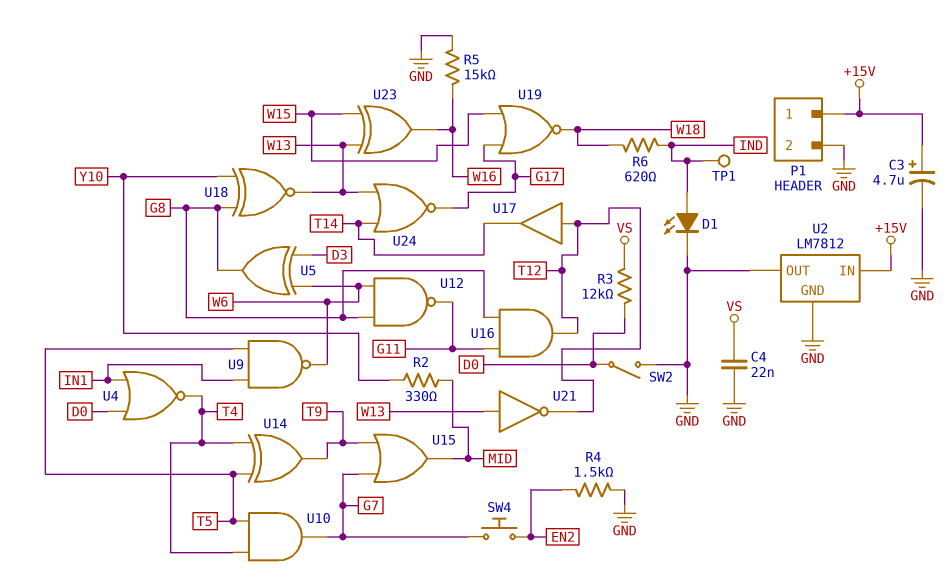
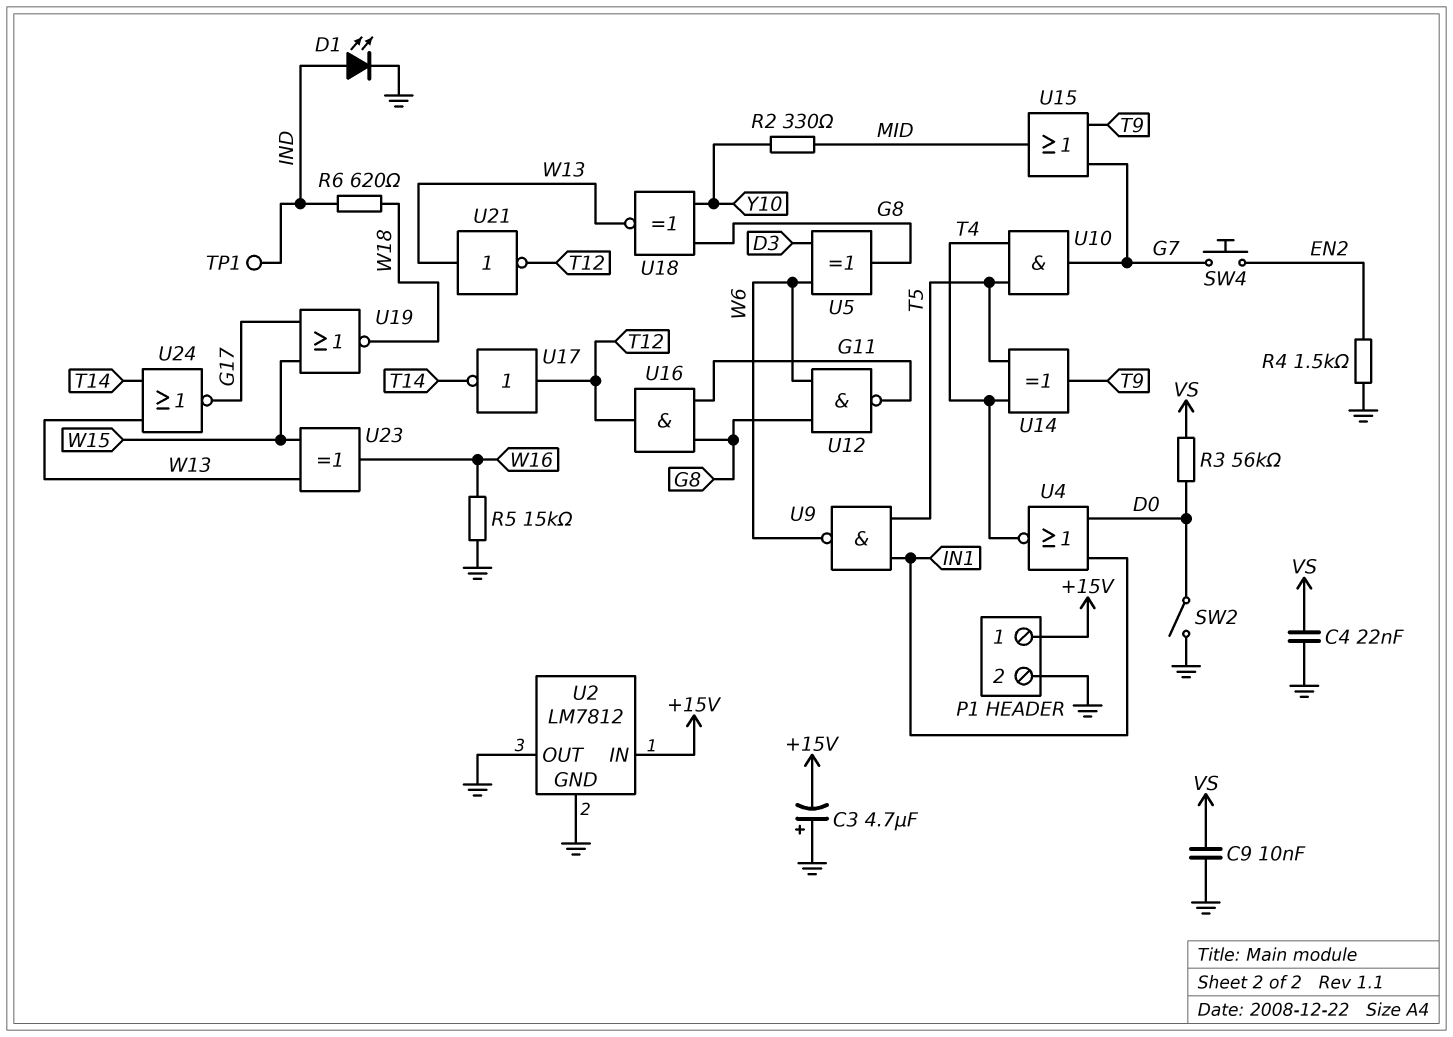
C3: 4.7uF (plus +15V, minus GND) -> 4.7uF (plus GND, minus +15V)
C9: none -> 10nF (GND, VS)
R3: 12k (D0, VS) -> 56k (D0, VS)
U17: buffer (in T12, out T14) -> NOT (in T12, out T14)

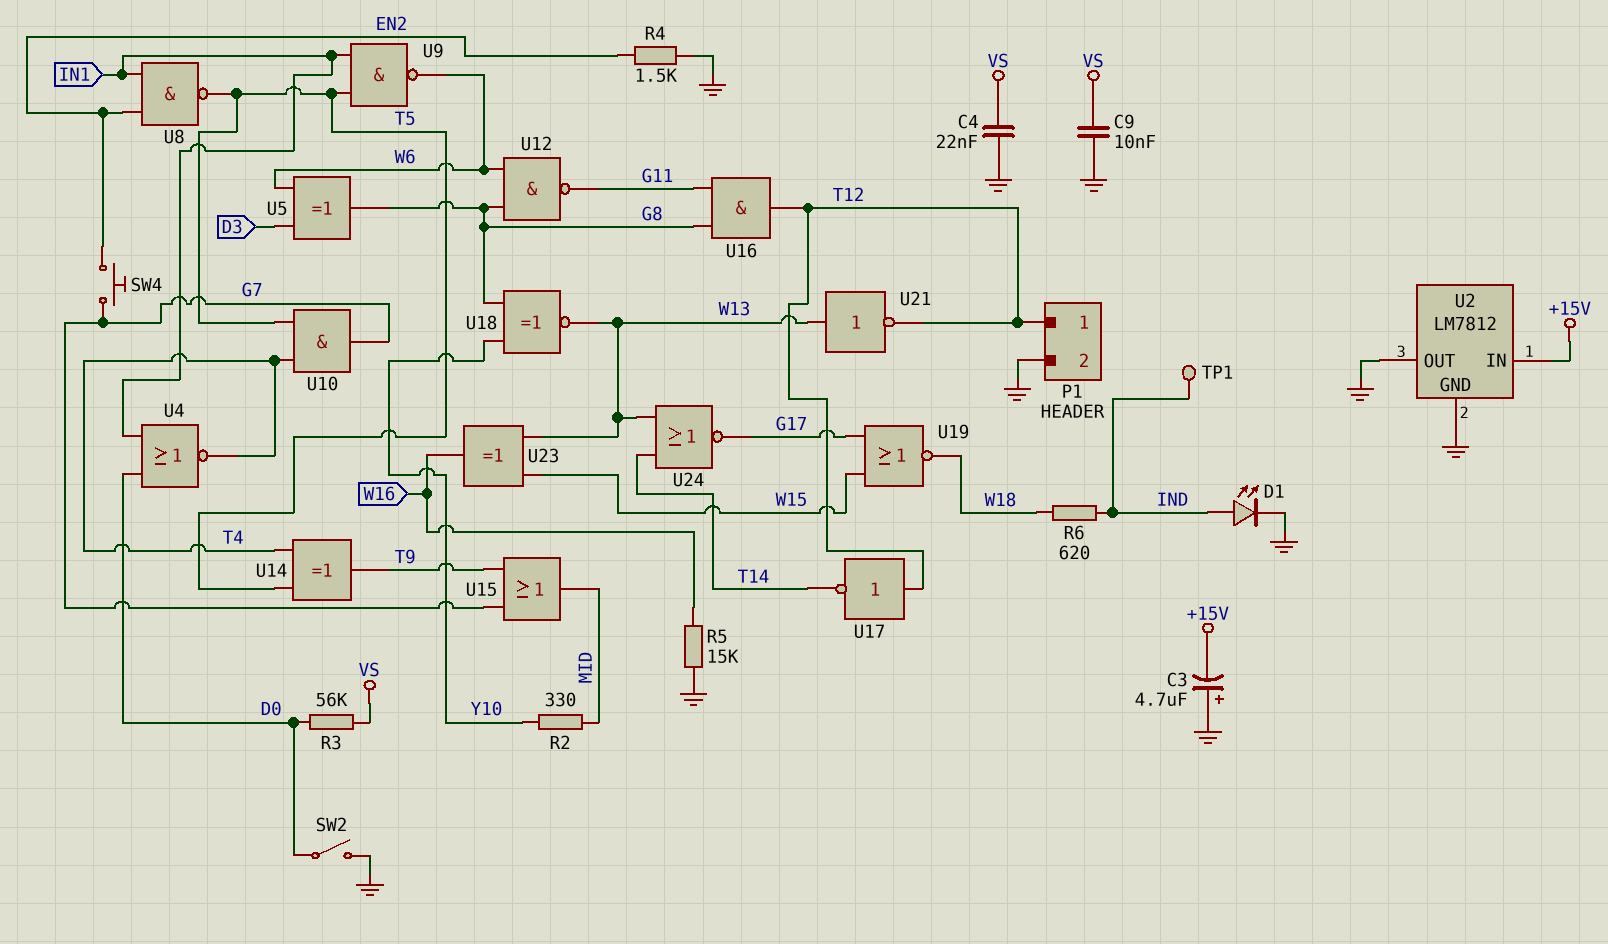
P1 pin 1: +15V -> T12
U8: none -> NAND (in EN2, in IN1, out T5)

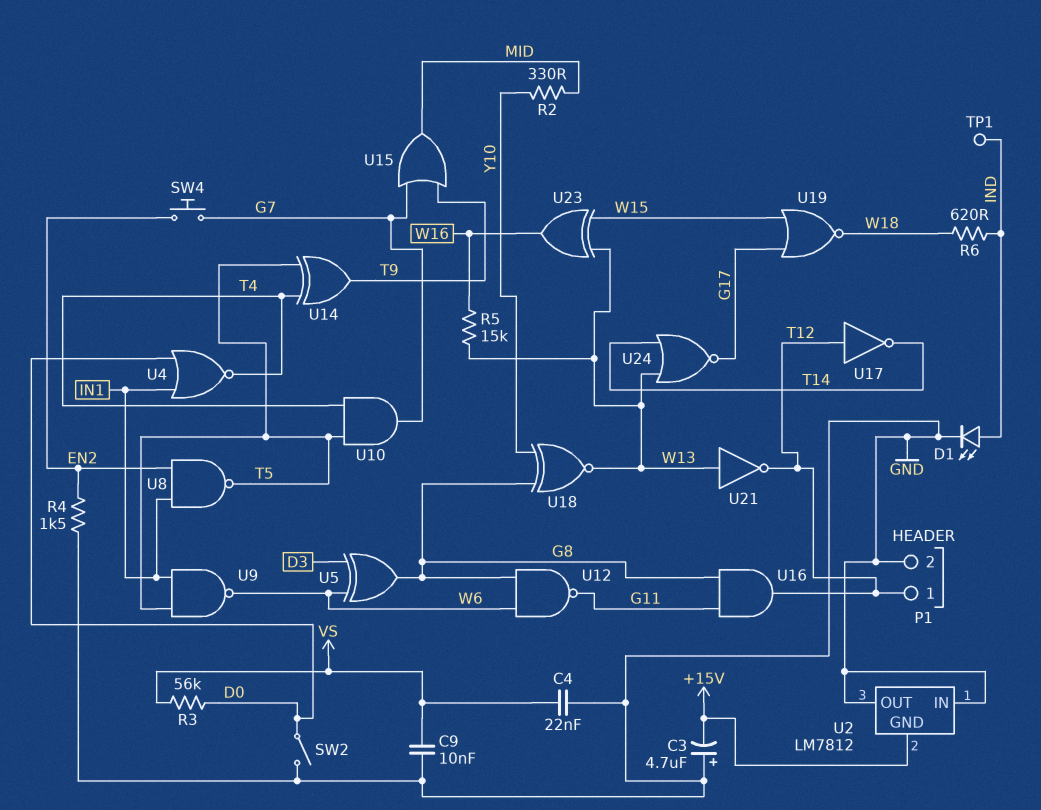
R5: 15k (GND, W16) -> 15k (W13, W16)
U2 pin GND: GND -> +15V
U2 pin IN: +15V -> GND

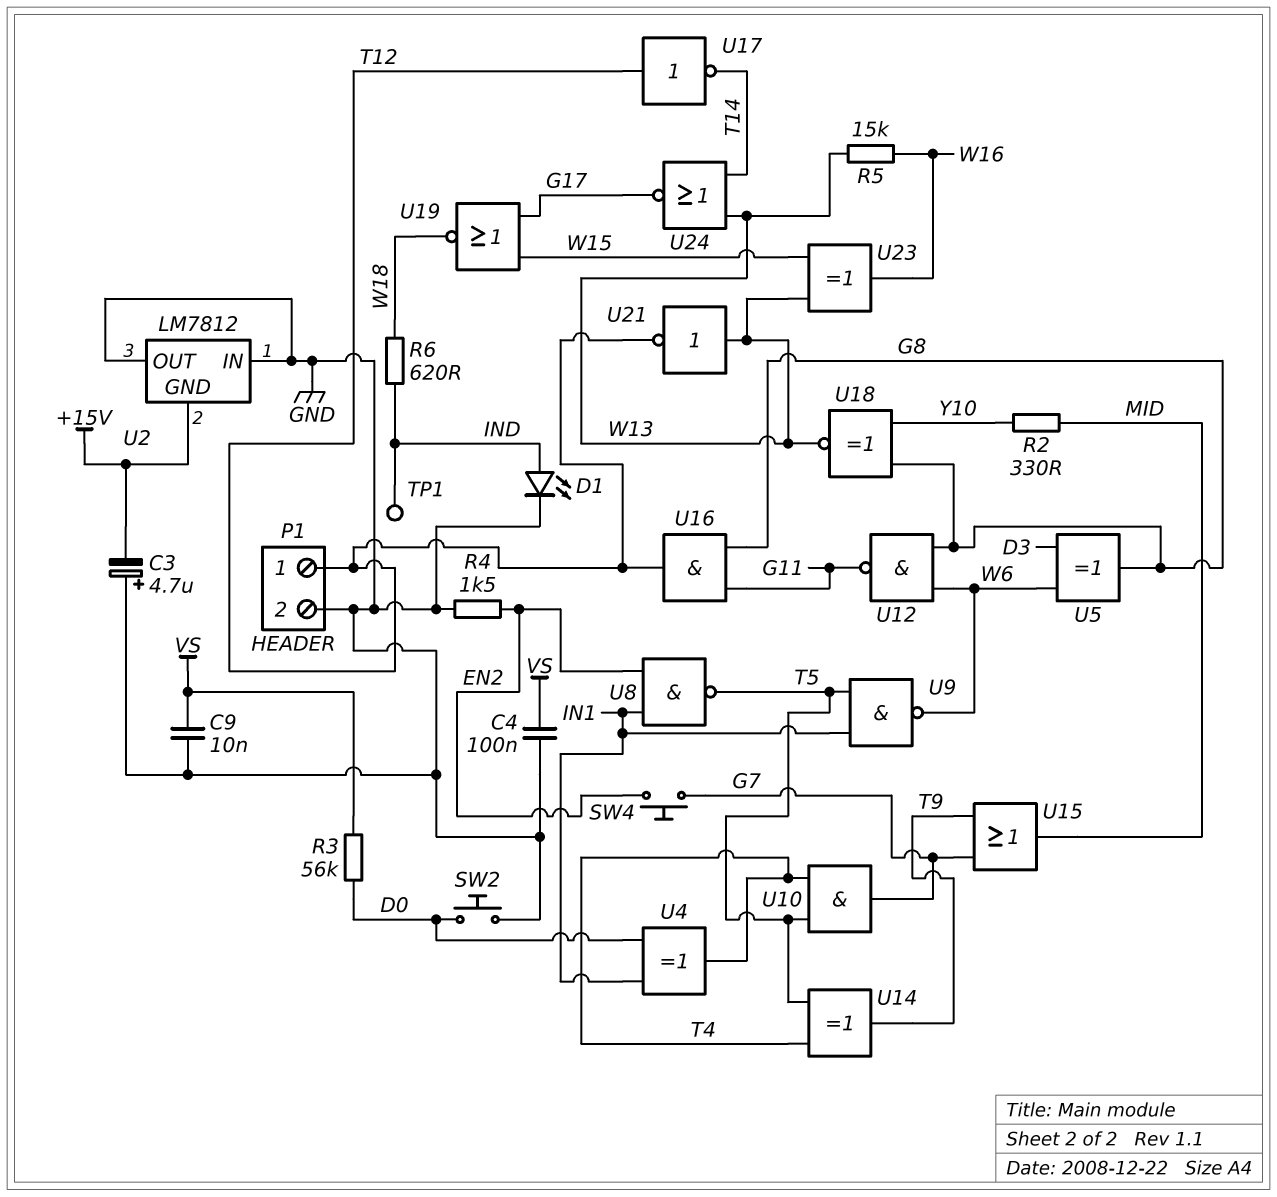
C4: 22nF (GND, VS) -> 100nF (GND, VS)
SW2: switch (D0, GND) -> button (D0, GND)
U4: NOR (in D0, in IN1, out T4) -> XOR (in D0, in IN1, out T4)

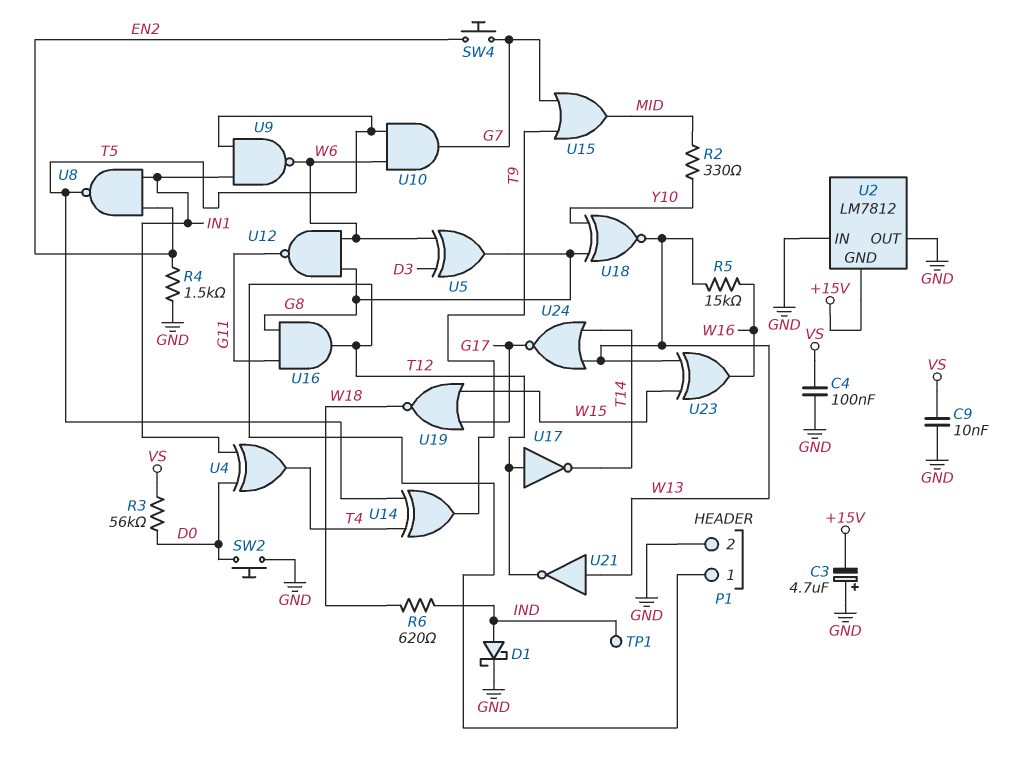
D1: LED (A IND, K GND) -> schottky (A IND, K GND)
U10: AND (in T4, in T5, out G7) -> AND (in T5, in W6, out G7)

